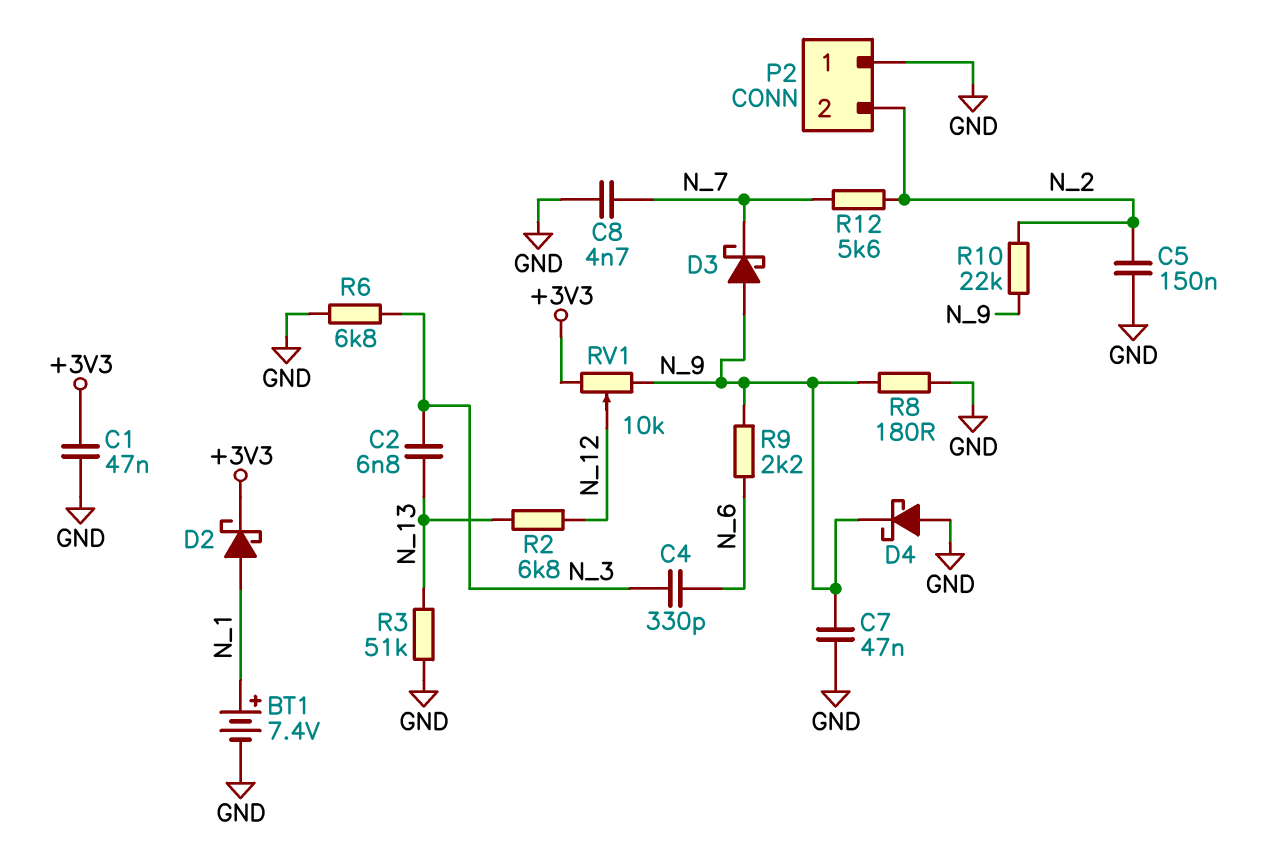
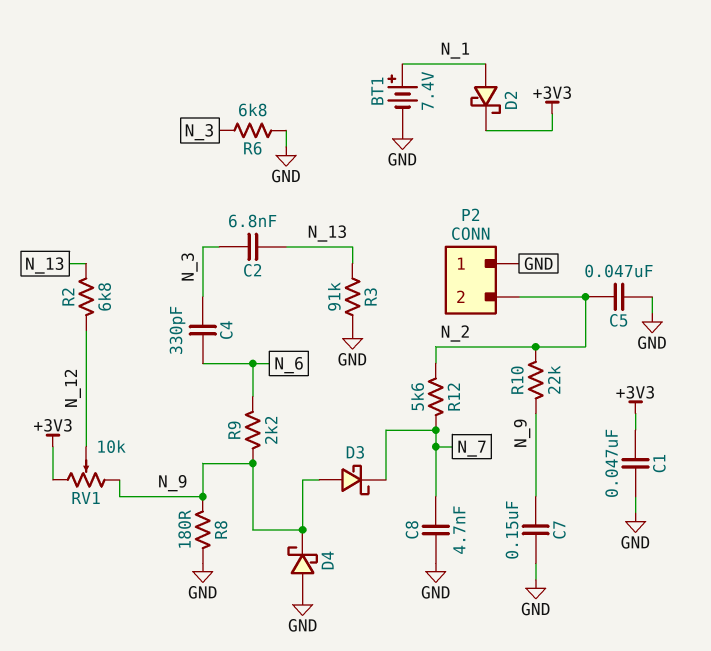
C5: 150nF (GND, N_2) -> 47nF (GND, N_2)
C7: 47nF (GND, N_9) -> 150nF (GND, N_9)
R3: 51k (GND, N_13) -> 91k (GND, N_13)

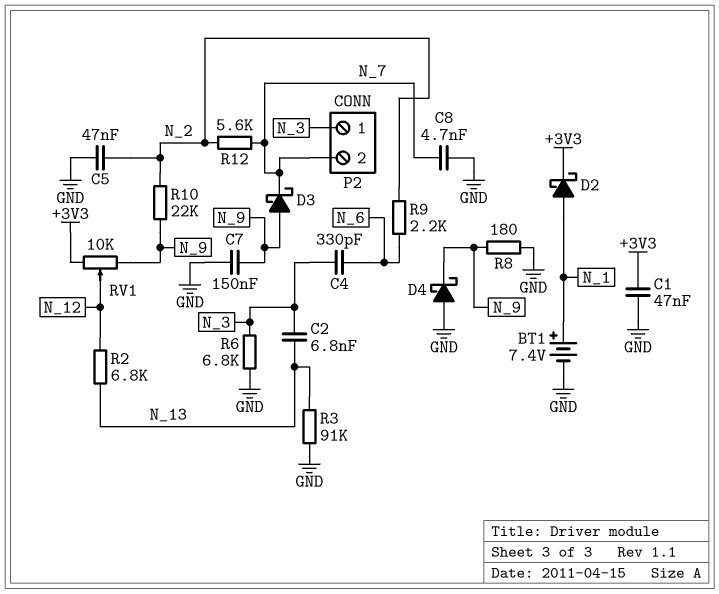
P2 pin 1: GND -> N_3
P2 pin 2: N_2 -> N_7
R9: 2.2k (N_6, N_9) -> 2.2k (N_2, N_6)

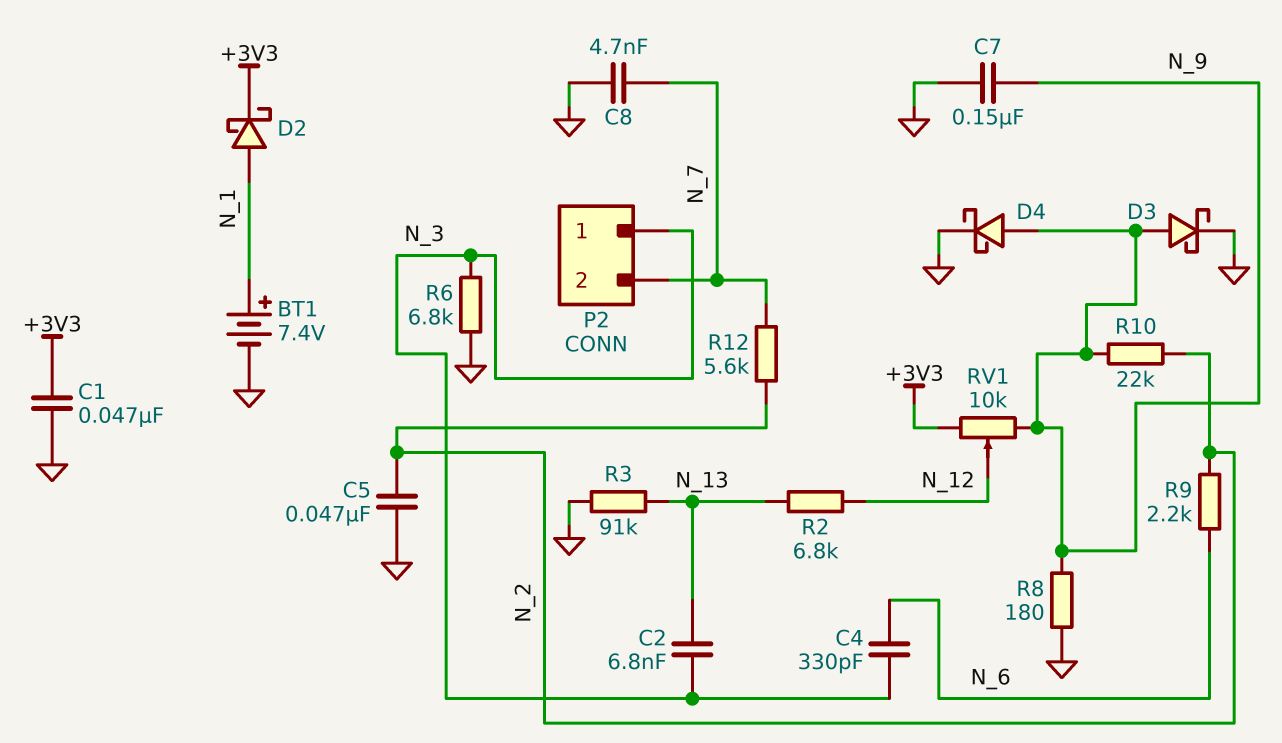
D3: schottky (A N_9, K N_7) -> schottky (A N_9, K GND)
D4: schottky (A GND, K N_9) -> schottky (A N_9, K GND)

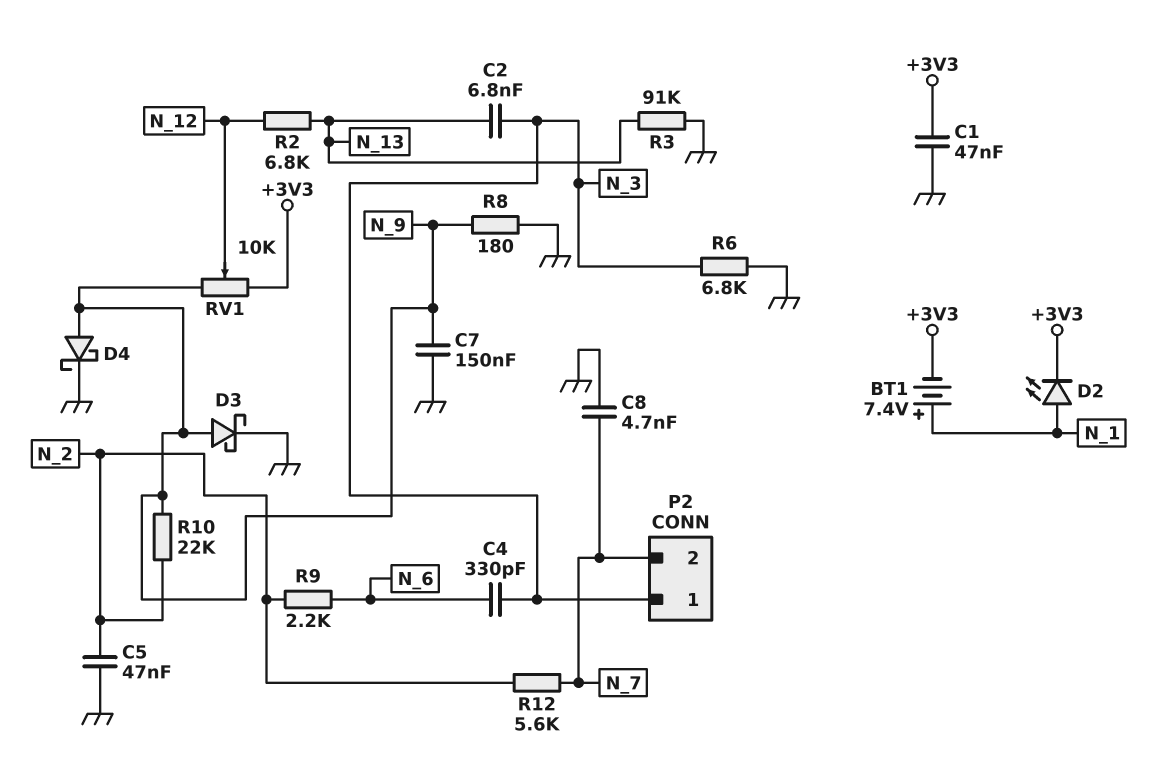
BT1: 7.4V (plus N_1, minus GND) -> 7.4V (plus N_1, minus +3V3)
D2: schottky (A N_1, K +3V3) -> LED (A N_1, K +3V3)

